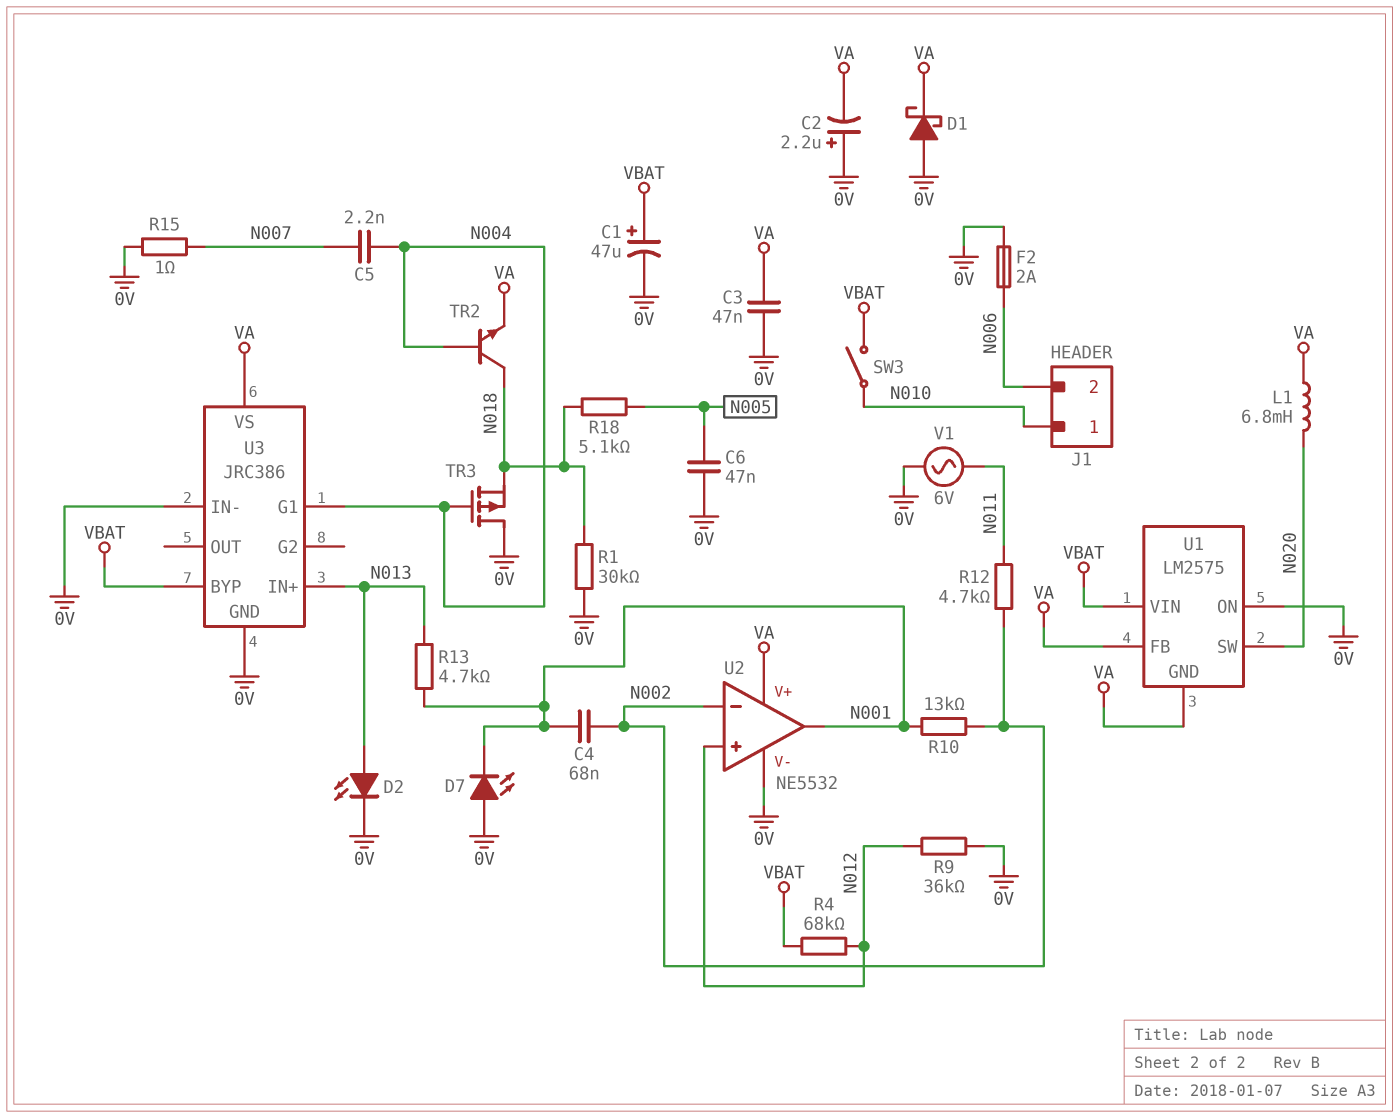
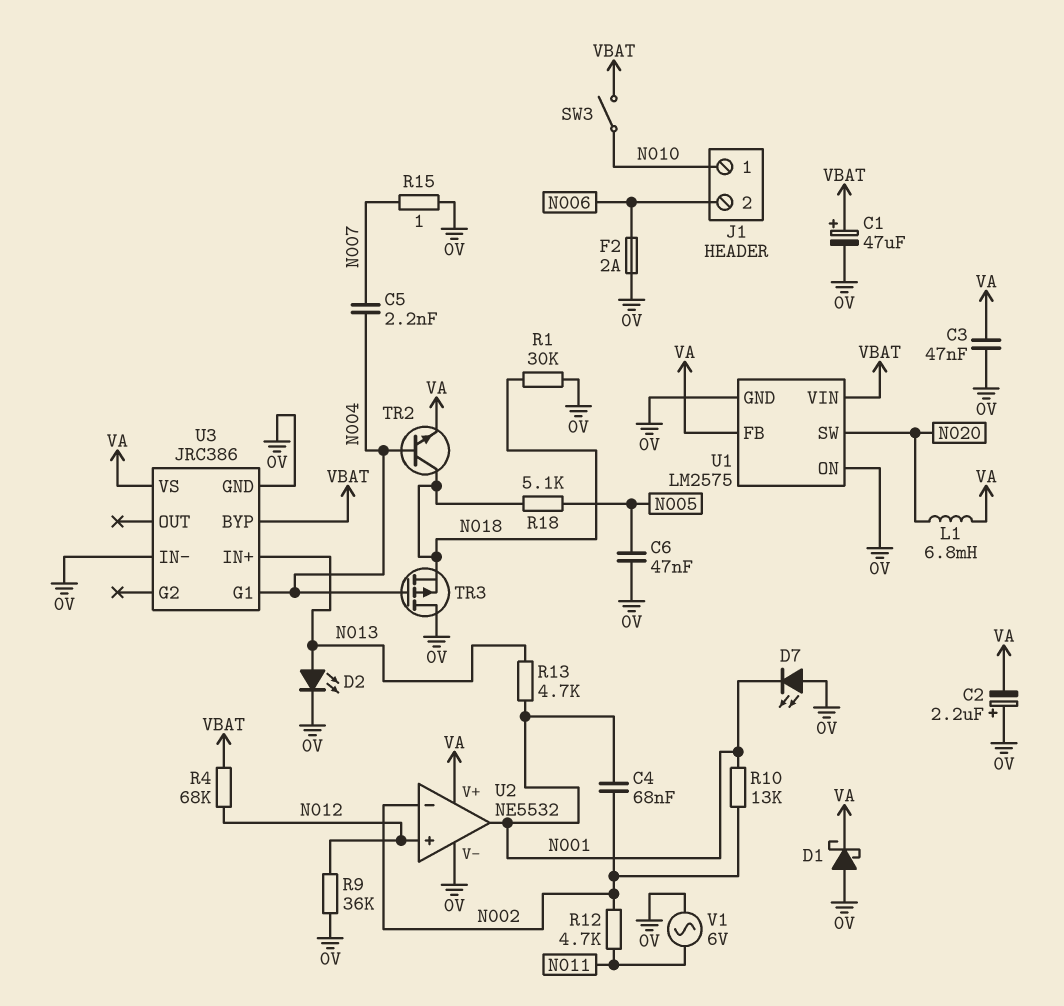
U1 pin GND: VA -> 0V

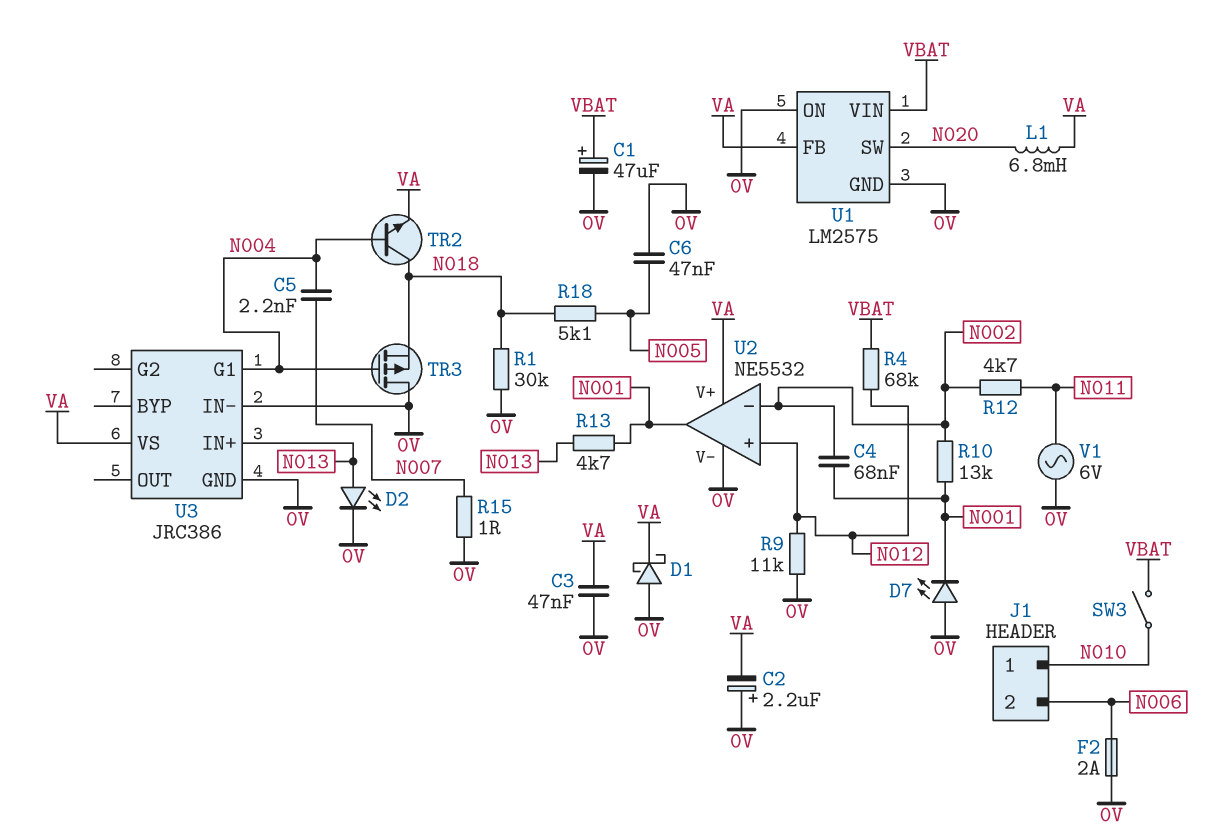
R9: 36k (0V, N012) -> 11k (0V, N012)
U3 pin BYP: VBAT -> none

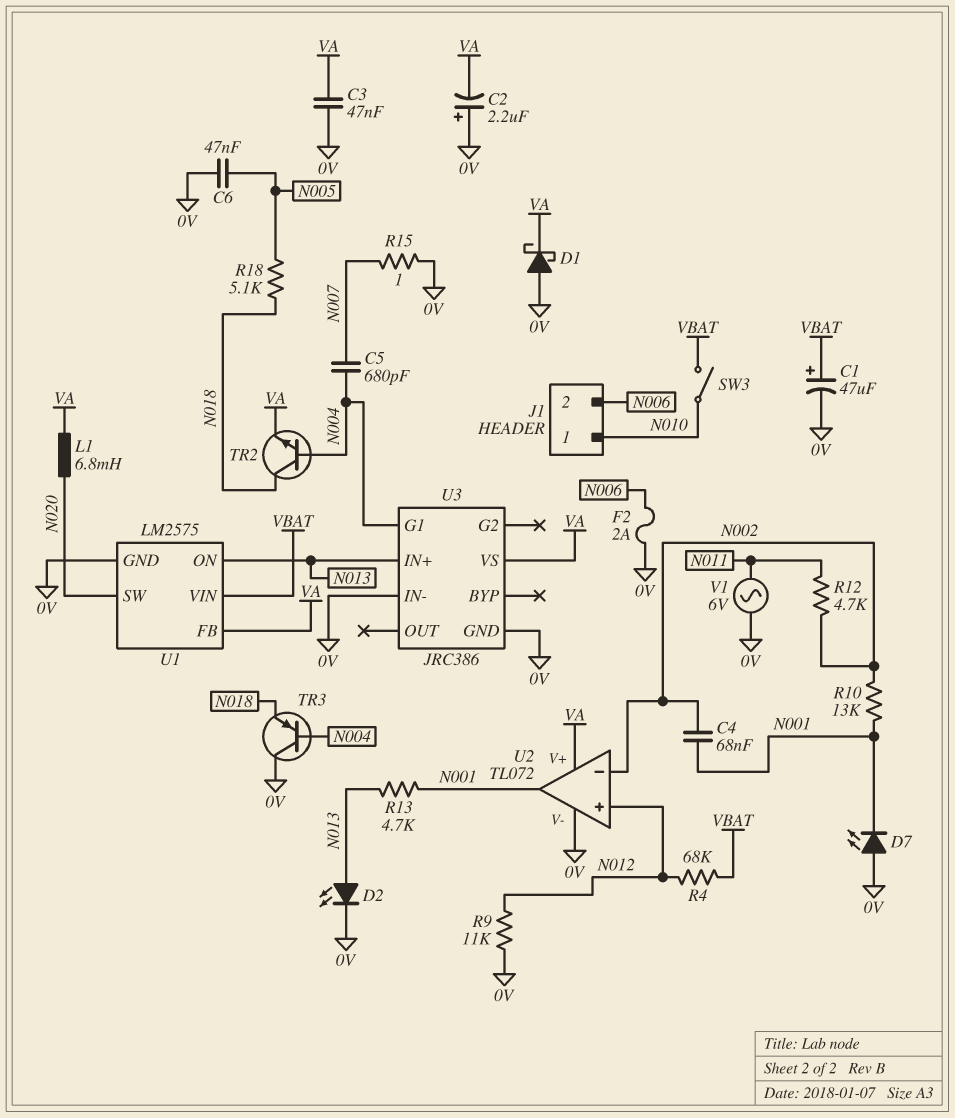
C5: 2.2nF (N004, N007) -> 680pF (N004, N007)
R1: 30k (0V, N018) -> none
TR3: PMOS (G N004, D 0V, S N018) -> PNP (B N004, C 0V, E N018)
U1 pin ON: 0V -> N013
U2: NE5532 -> TL072

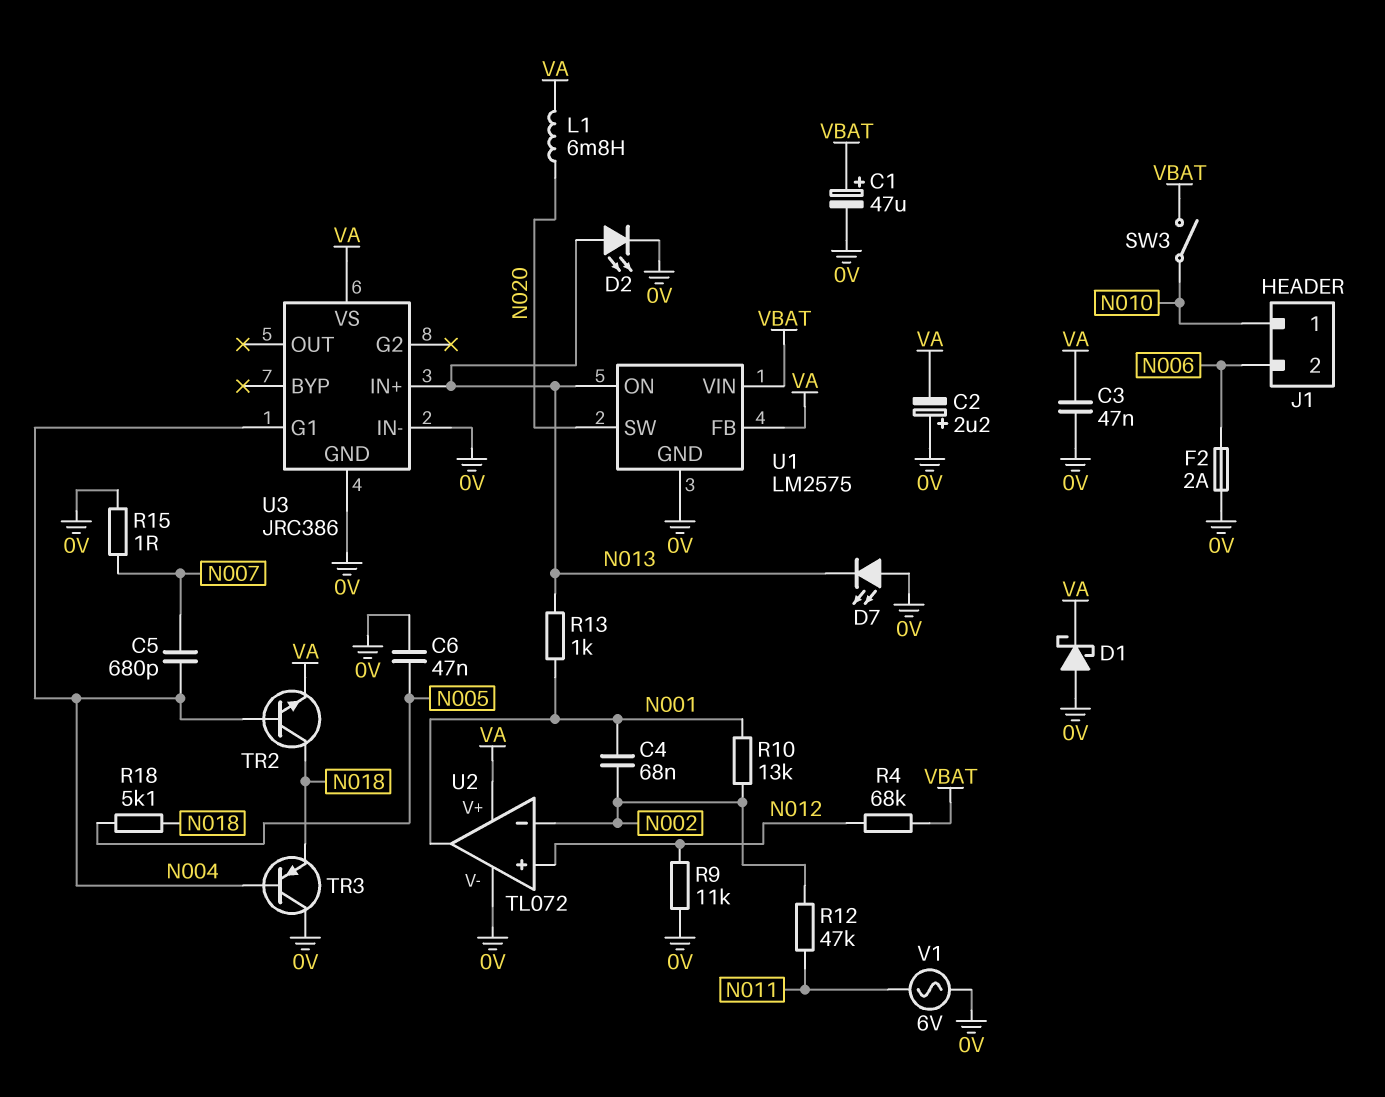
D7: LED (A 0V, K N001) -> LED (A 0V, K N013)
R12: 4.7k (N002, N011) -> 47k (N002, N011)
R13: 4.7k (N001, N013) -> 1k (N001, N013)

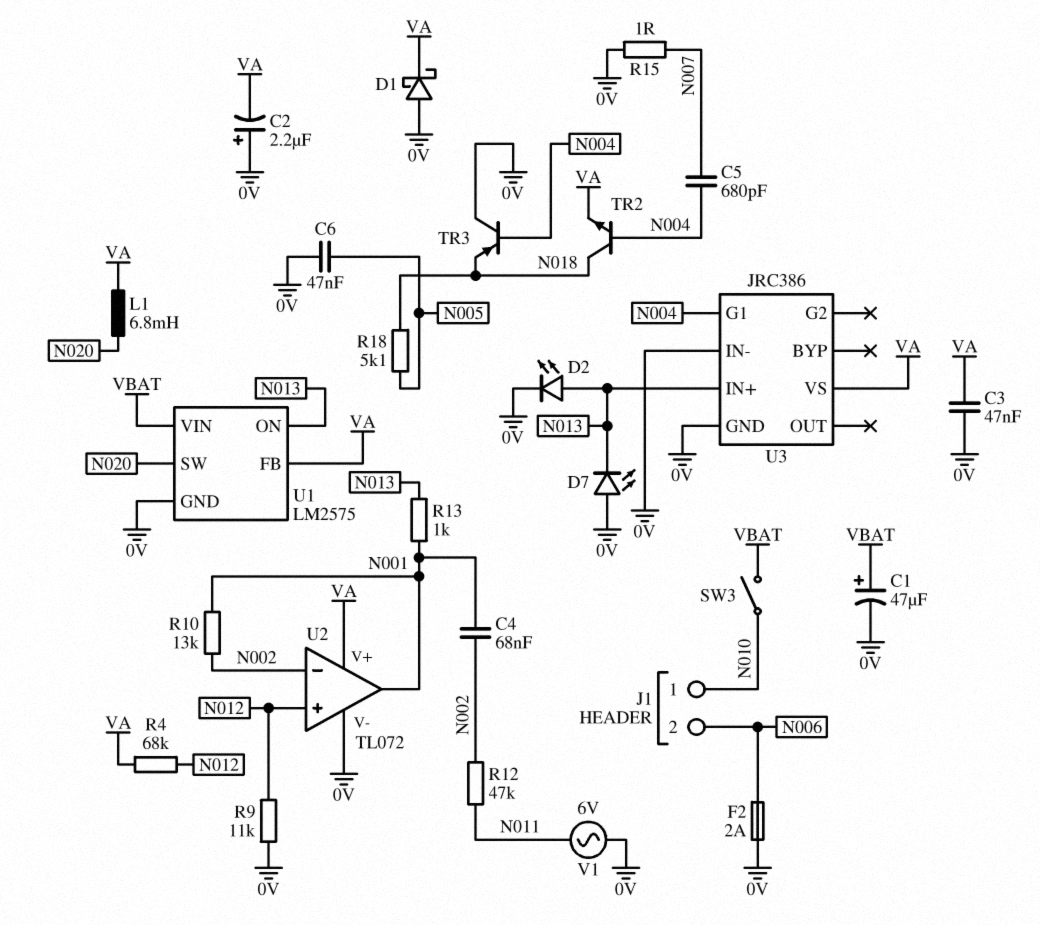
R4: 68k (N012, VBAT) -> 68k (N012, VA)

